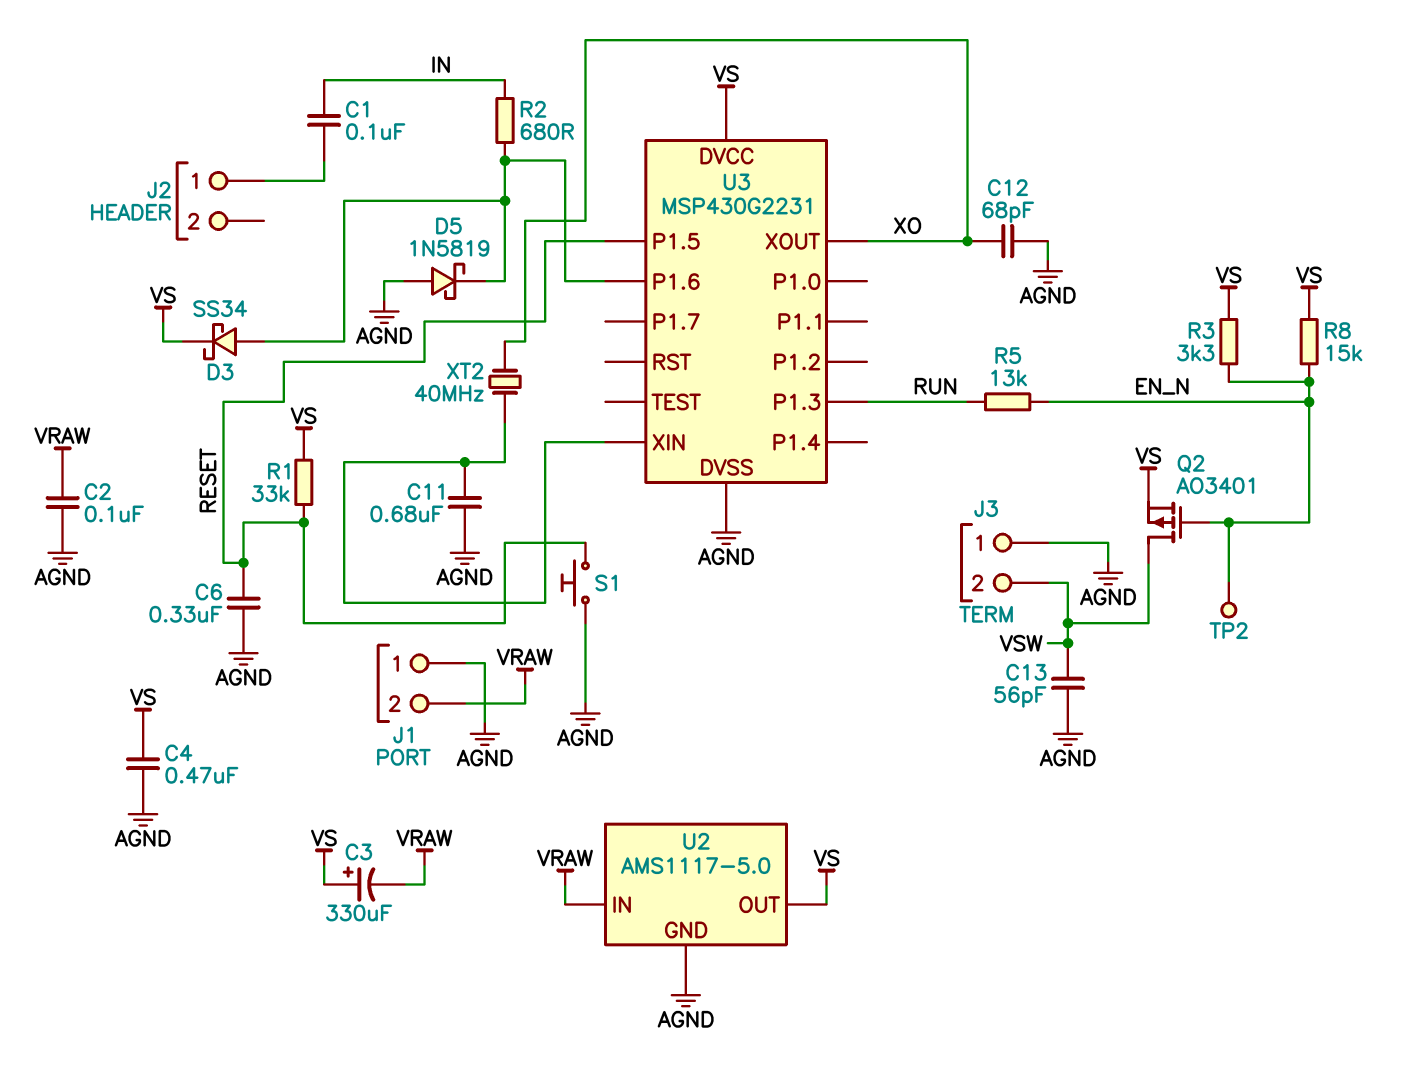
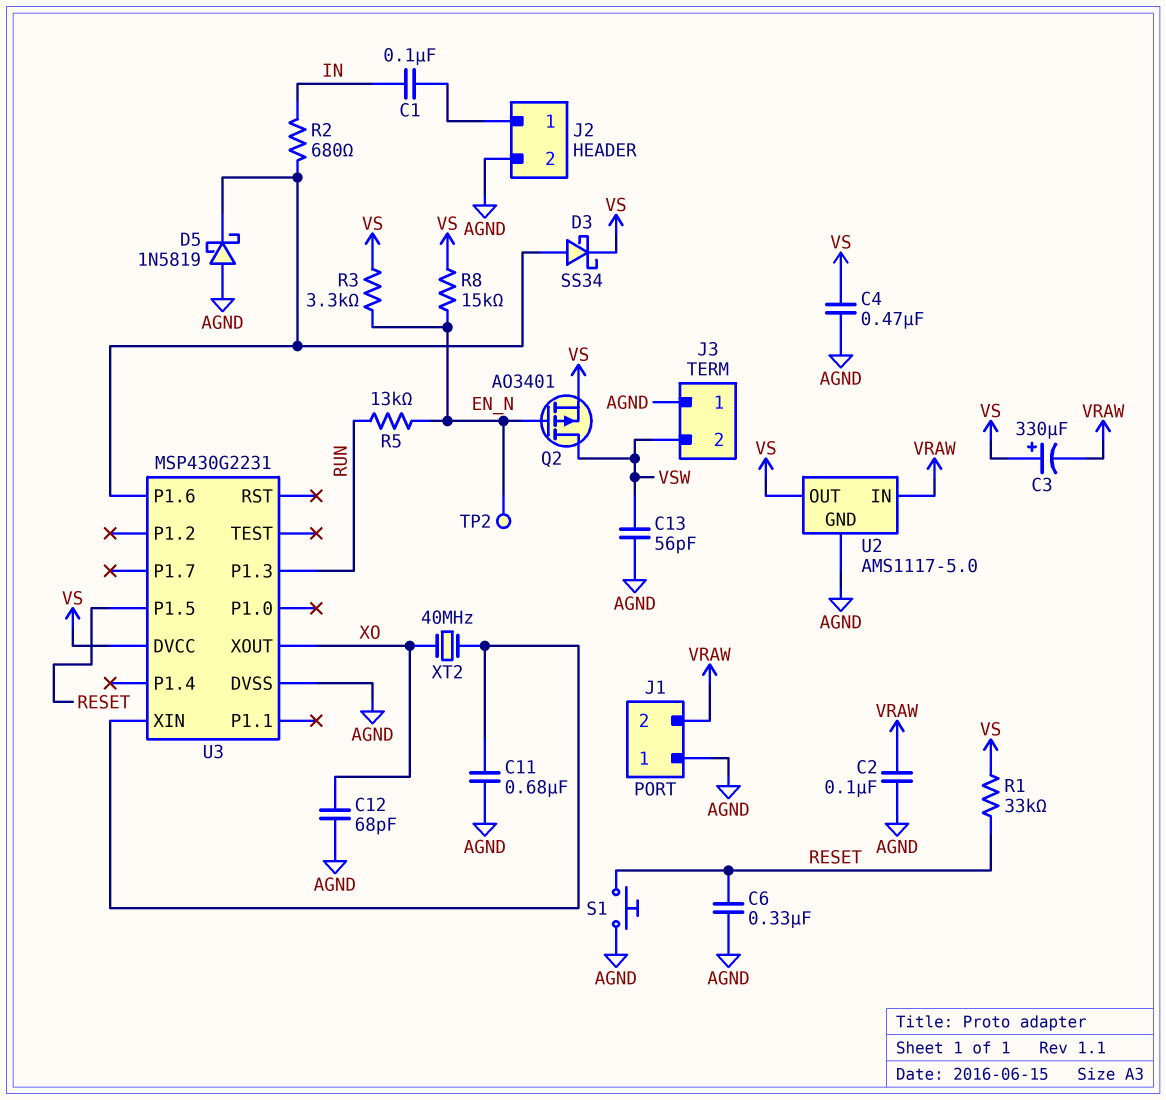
J2 pin 2: none -> AGND

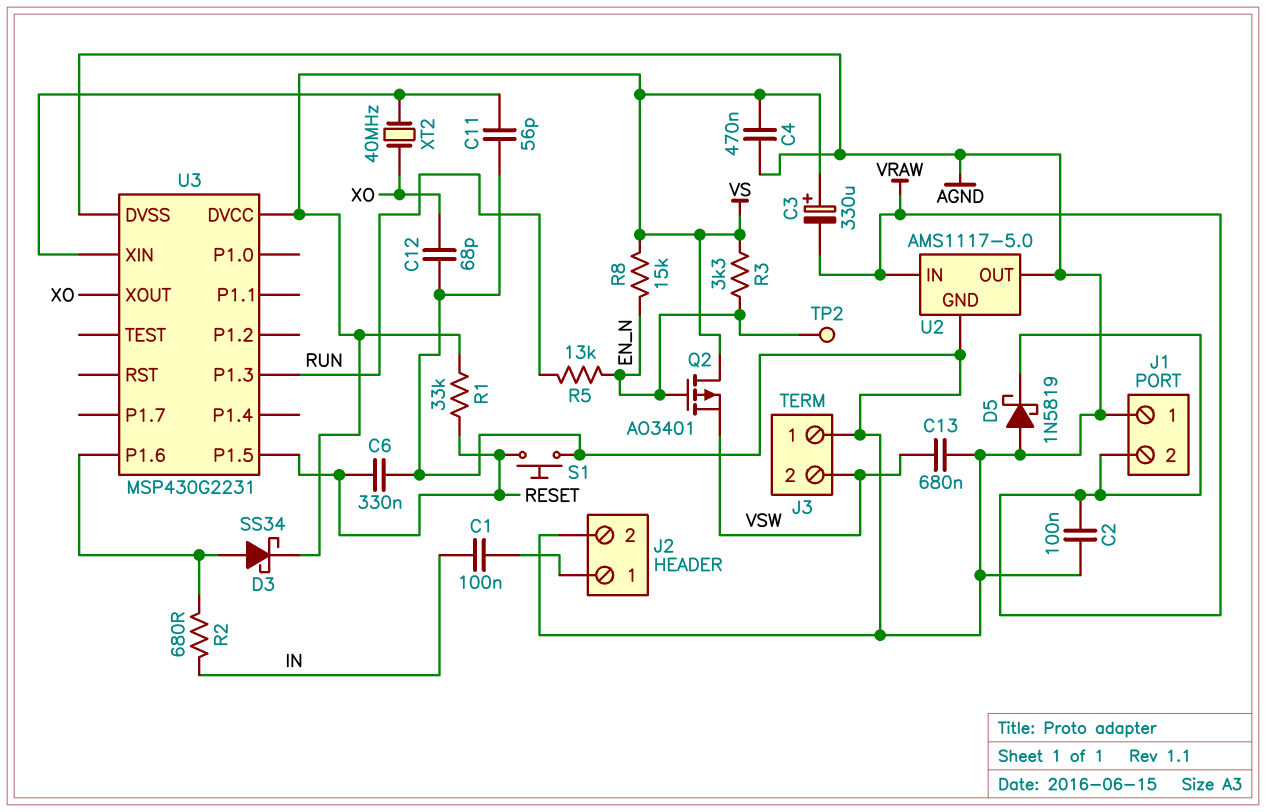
C11: 680nF (AGND, U3/XIN) -> 56pF (AGND, U3/XIN)
C13: 56pF (AGND, VSW) -> 680nF (AGND, VSW)
D5: schottky 1N5819 (A AGND, K U3/P1.6) -> schottky 1N5819 (A AGND, K VRAW)
Q2: PMOS AO3401 (G EN_N, D VSW, S VS) -> PMOS AO3401 (G EN_N, D VS, S VSW)
U2 pin OUT: VS -> AGND

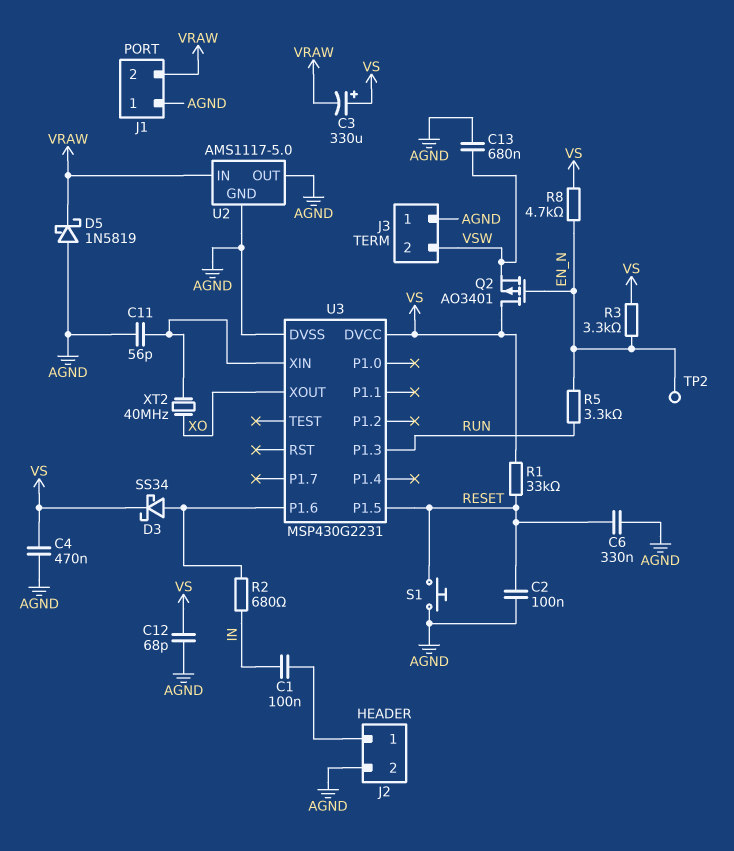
C2: 100nF (AGND, VRAW) -> 100nF (AGND, RESET)
C12: 68pF (AGND, XO) -> 68pF (AGND, VS)
R5: 13k (EN_N, RUN) -> 3.3k (EN_N, RUN)
R8: 15k (EN_N, VS) -> 4.7k (EN_N, VS)

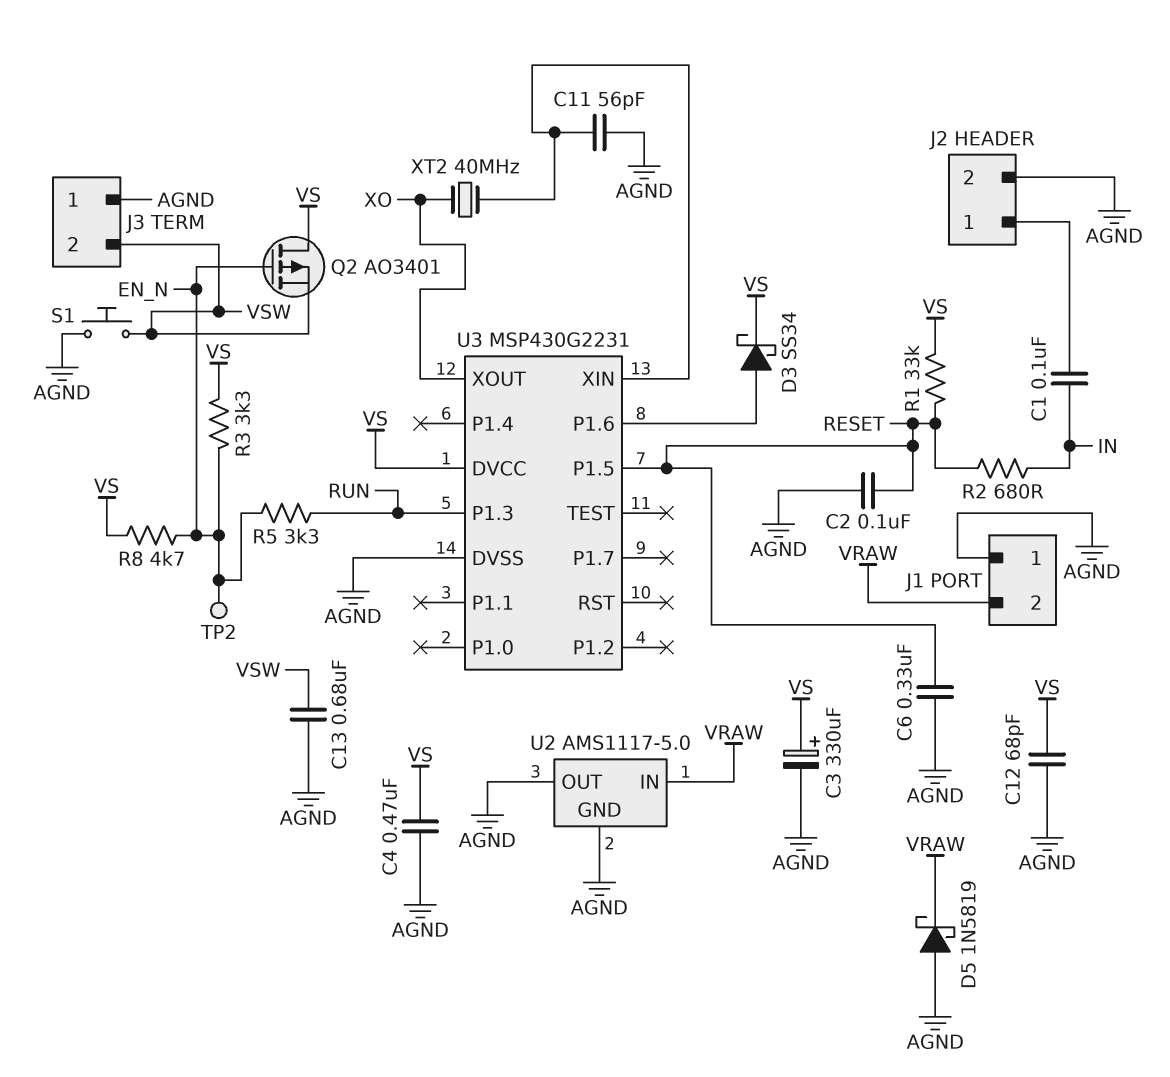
C3: 330uF (plus VS, minus VRAW) -> 330uF (plus VS, minus AGND)
R2: 680 (IN, U3/P1.6) -> 680 (IN, RESET)
S1: button (AGND, RESET) -> button (AGND, VSW)

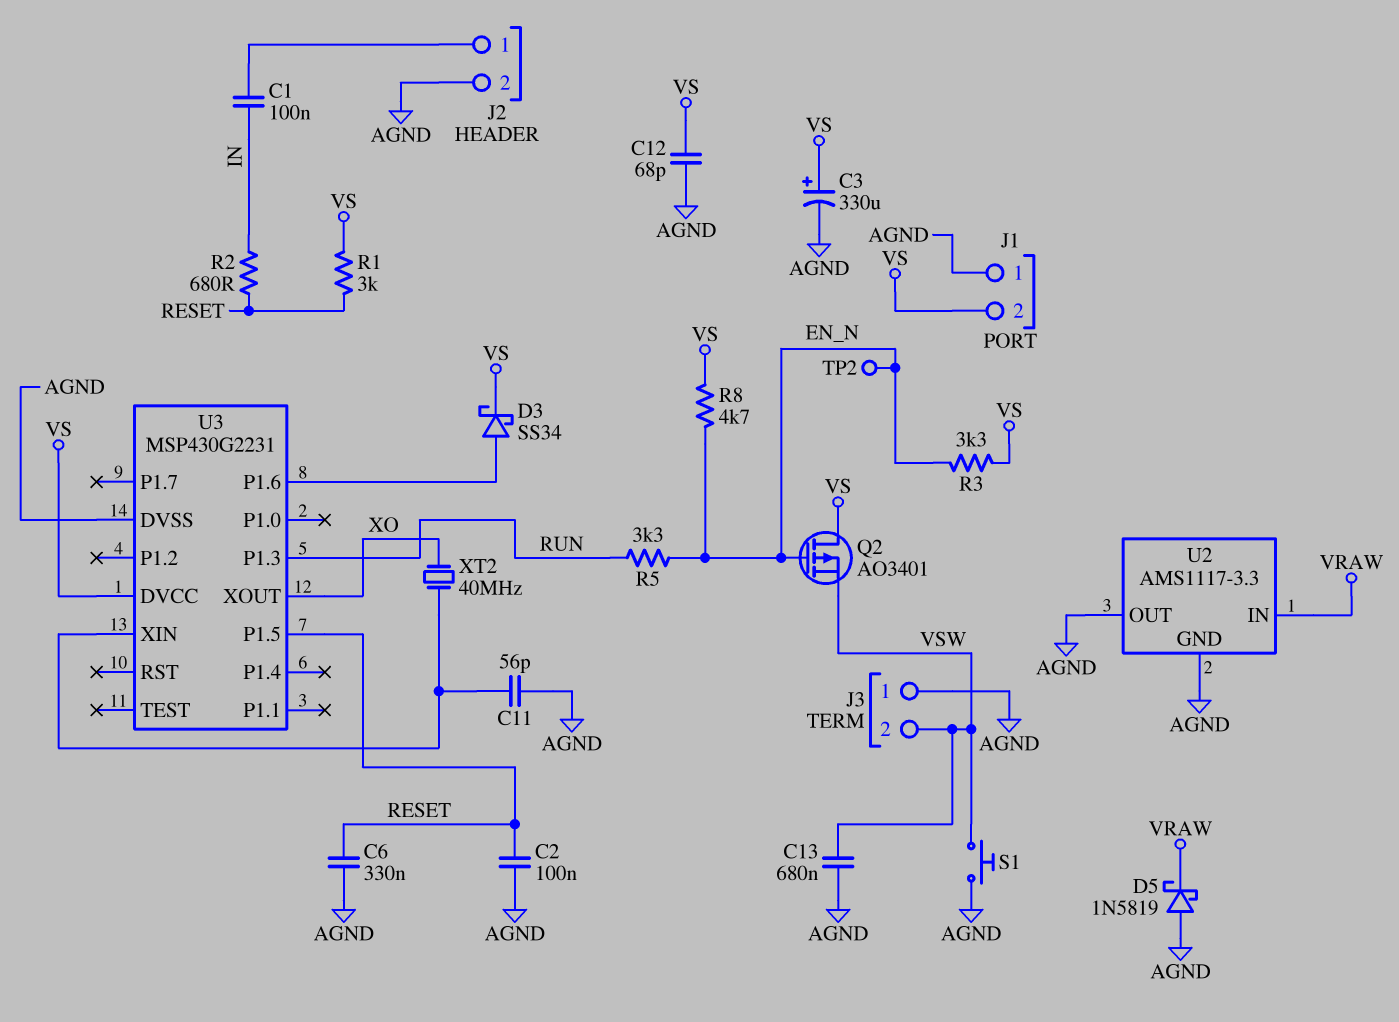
C4: 470nF (AGND, VS) -> none
J1 pin 2: VRAW -> VS
R1: 33k (RESET, VS) -> 3k (RESET, VS)
U2: AMS1117-5.0 -> AMS1117-3.3

